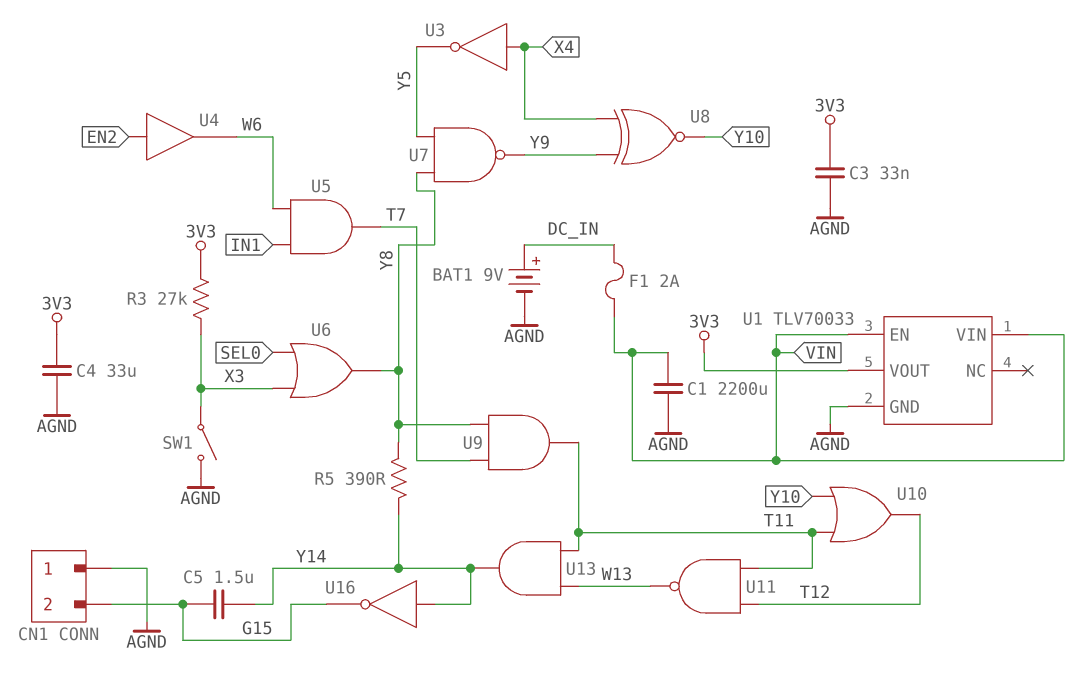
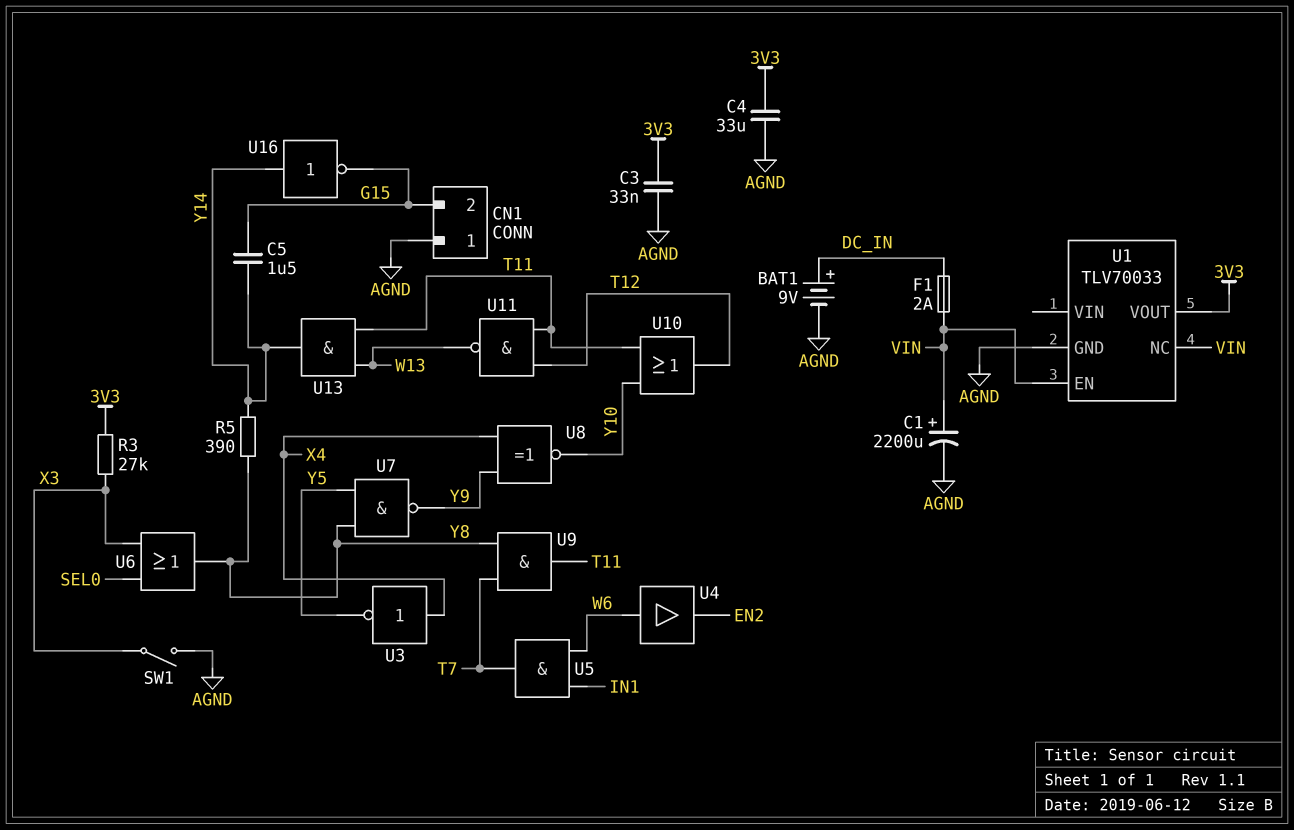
C1: 2200uF (AGND, VIN) -> 2200uF (plus VIN, minus AGND)
U1 pin NC: none -> VIN
U1 pin VIN: VIN -> none
U4: buffer (in EN2, out W6) -> buffer (in W6, out EN2)

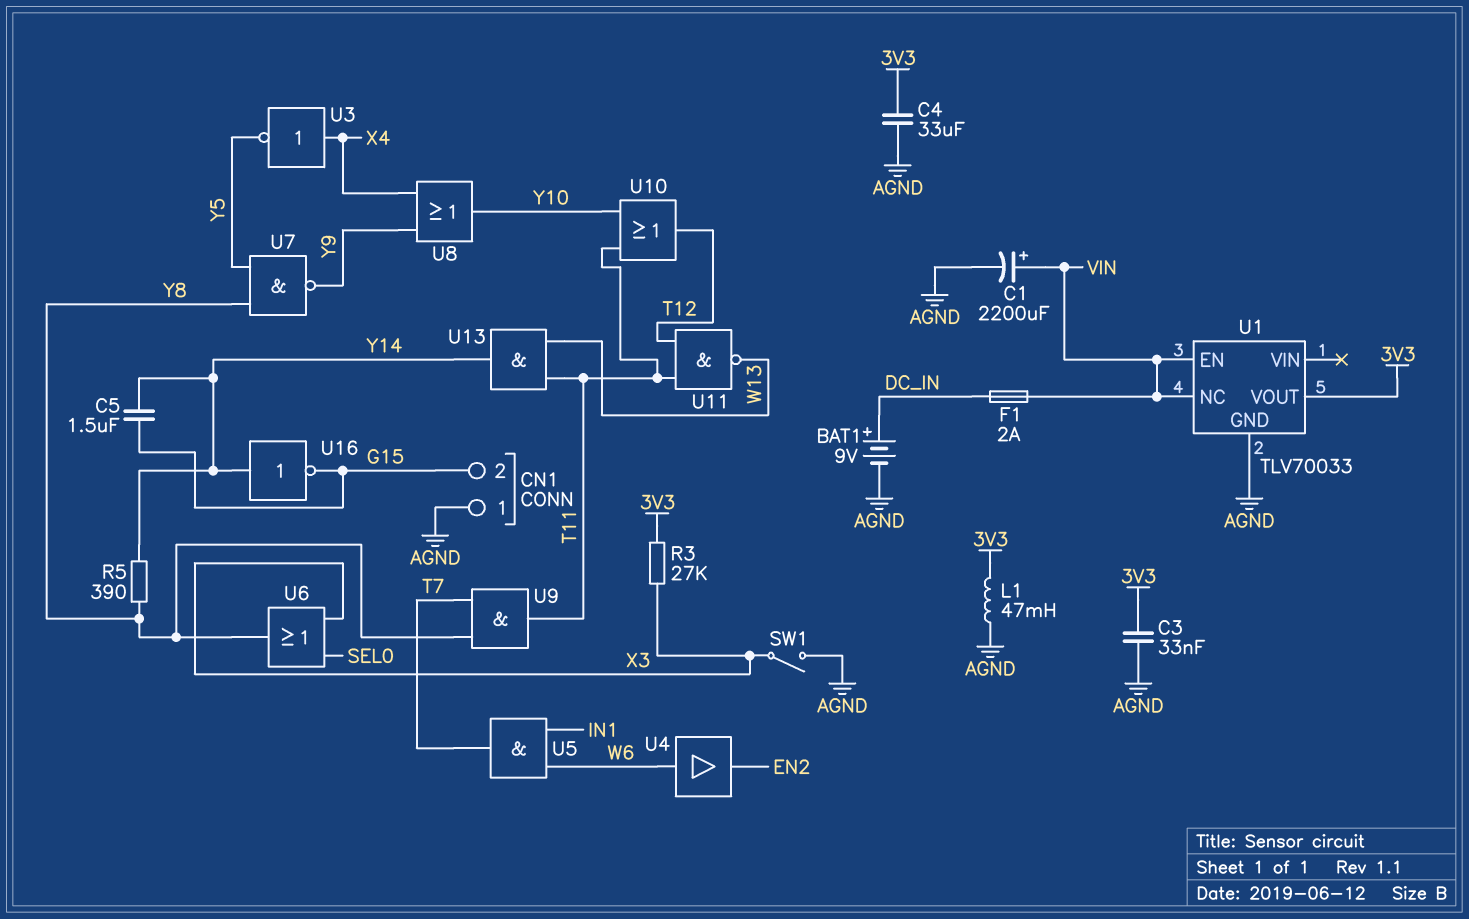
L1: none -> 47mH (3V3, AGND)
U8: XNOR (in X4, in Y9, out Y10) -> OR (in X4, in Y9, out Y10)

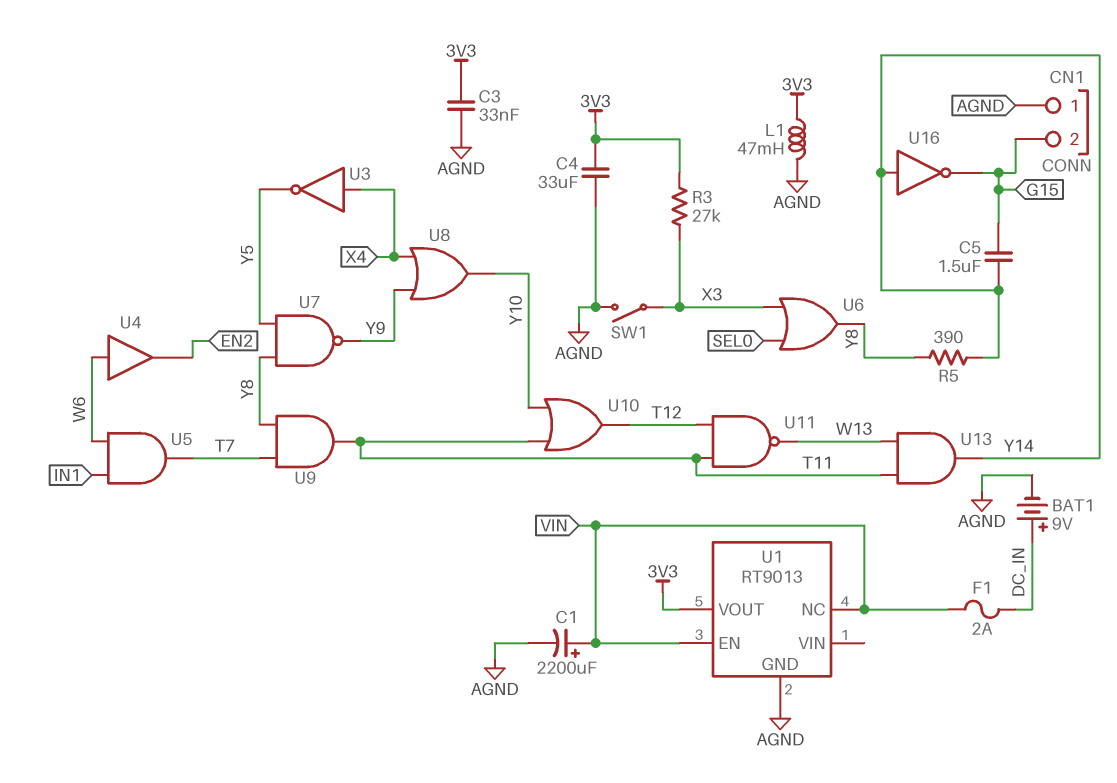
U1: TLV70033 -> RT9013

